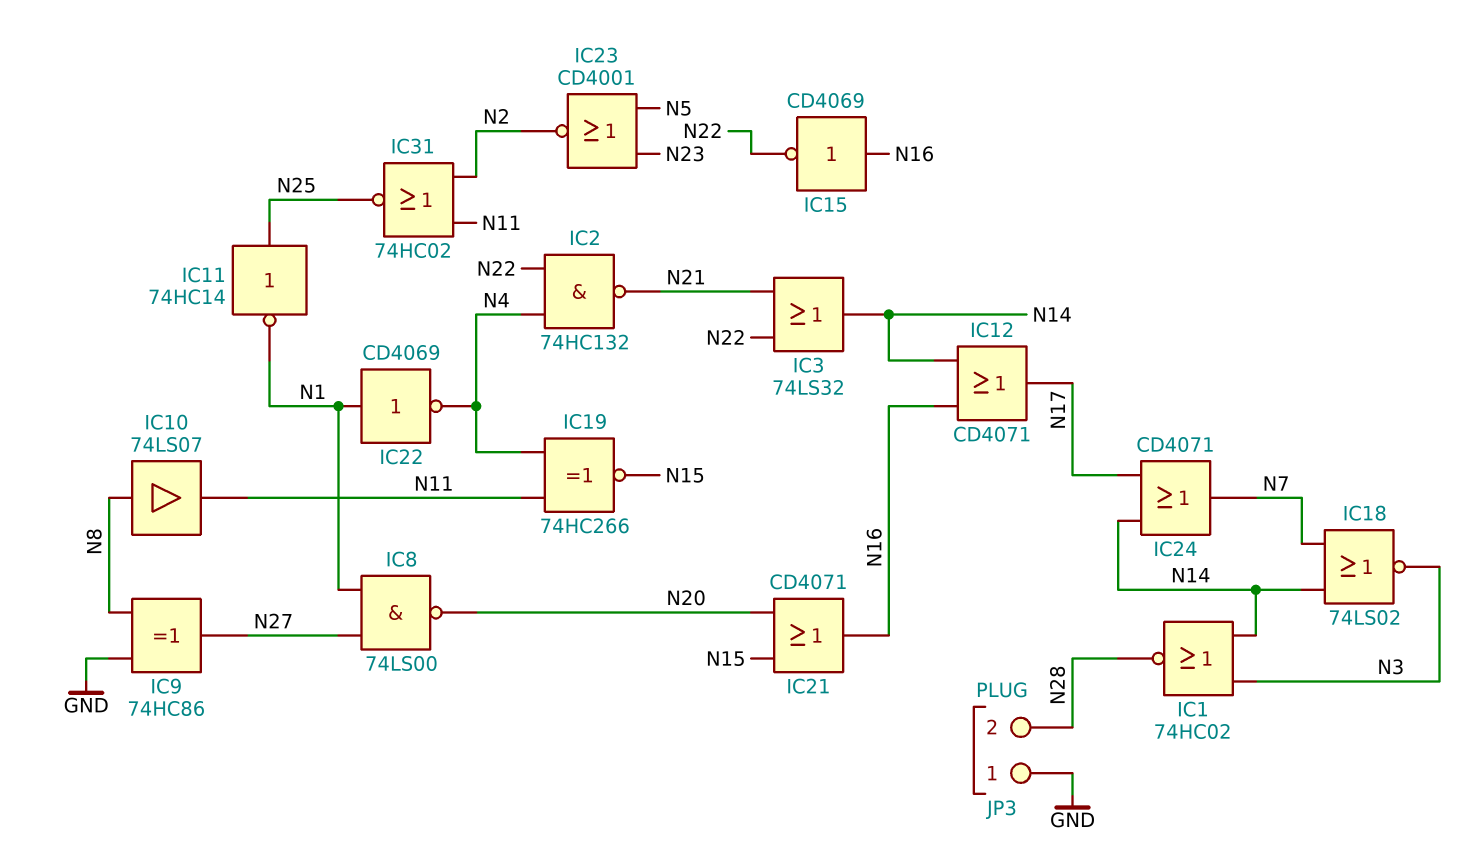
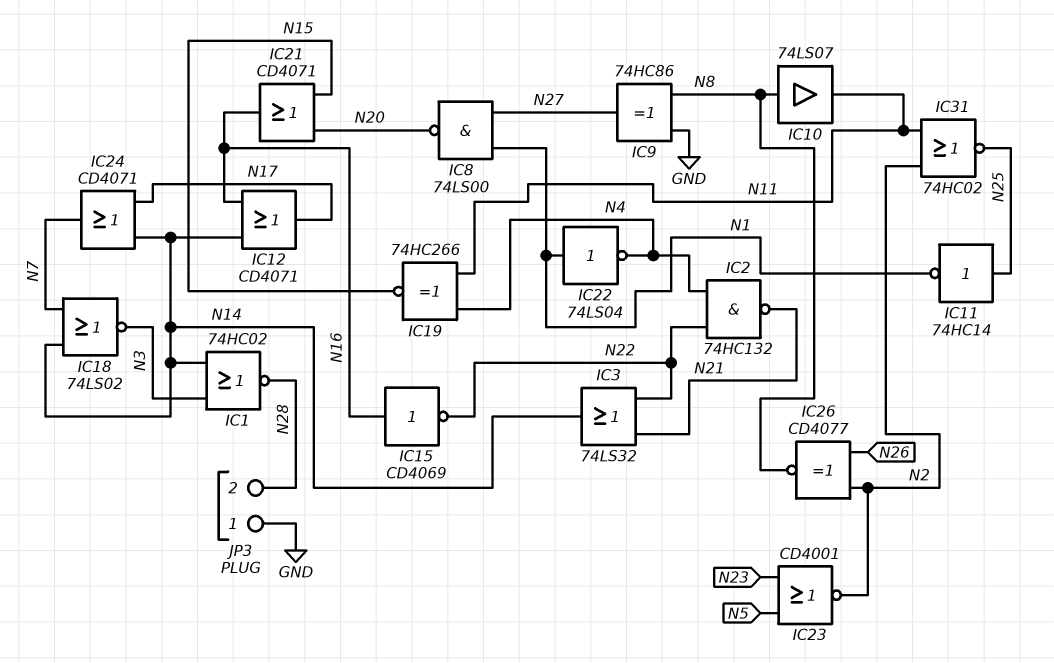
IC22: NOT CD4069 (in N1, out N4) -> NOT 74LS04 (in N1, out N4)
IC26: none -> XNOR CD4077 (in N2, in N26, out N8)

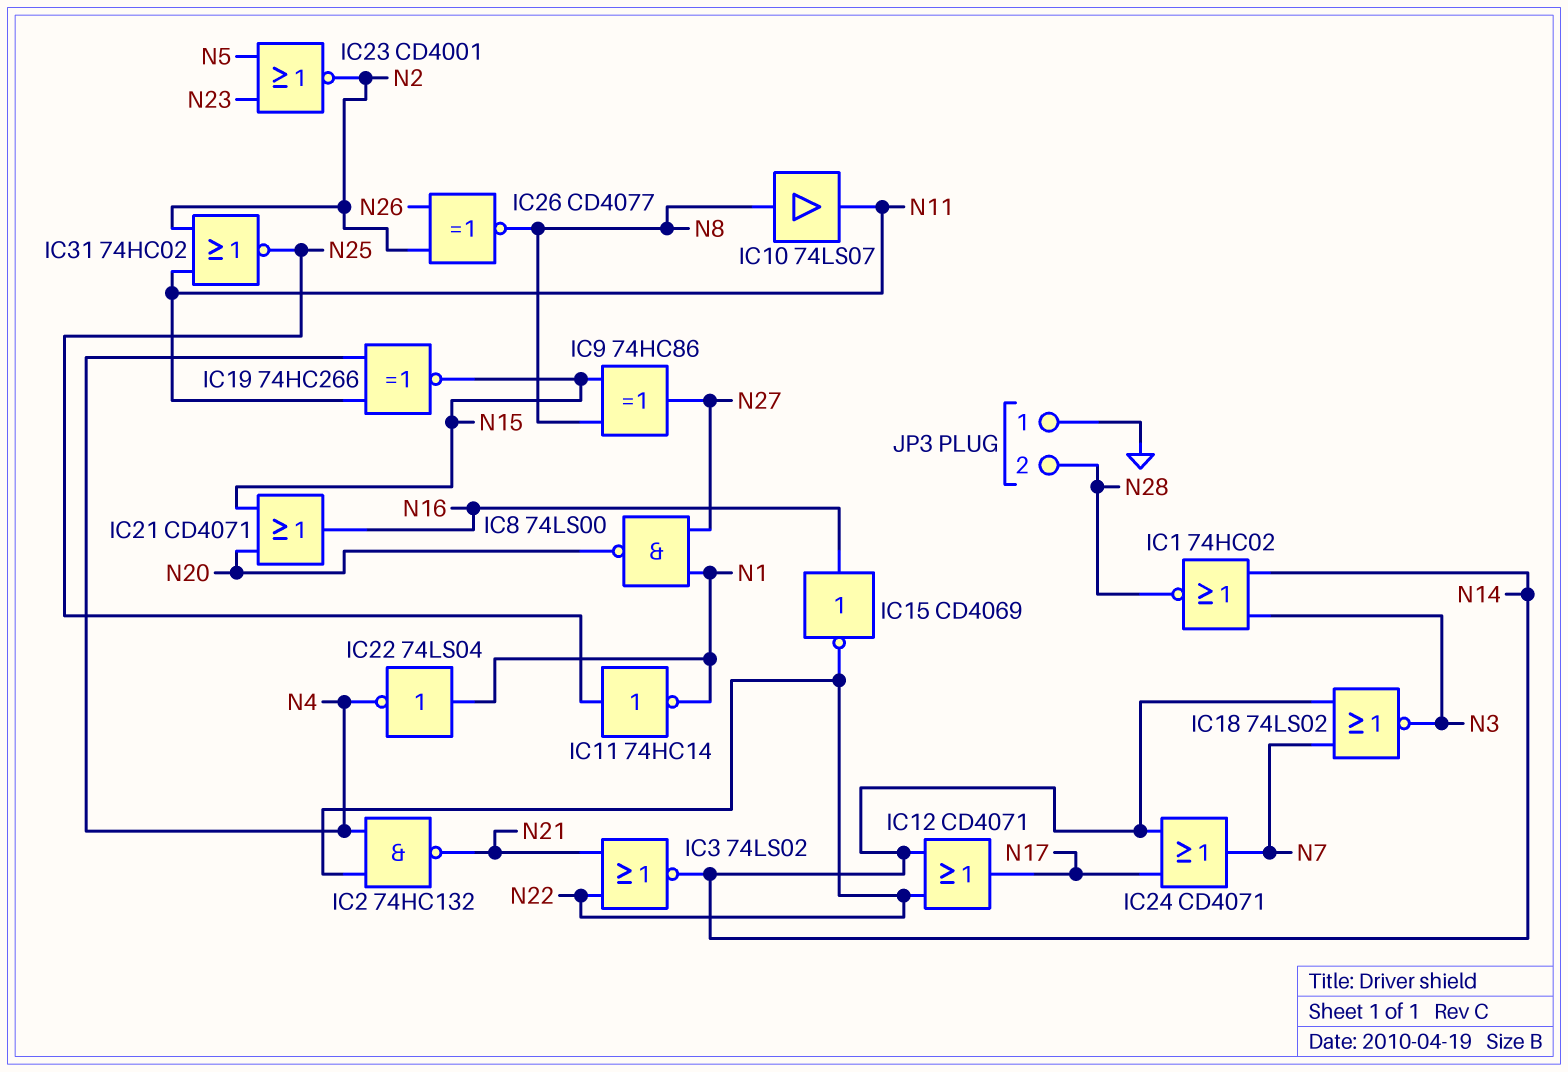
IC3: OR 74LS32 (in N21, in N22, out N14) -> NOR 74LS02 (in N21, in N22, out N14)
IC9: XOR 74HC86 (in GND, in N8, out N27) -> XOR 74HC86 (in N8, in N15, out N27)
IC12: OR CD4071 (in N14, in N16, out N17) -> OR CD4071 (in N14, in N22, out N17)

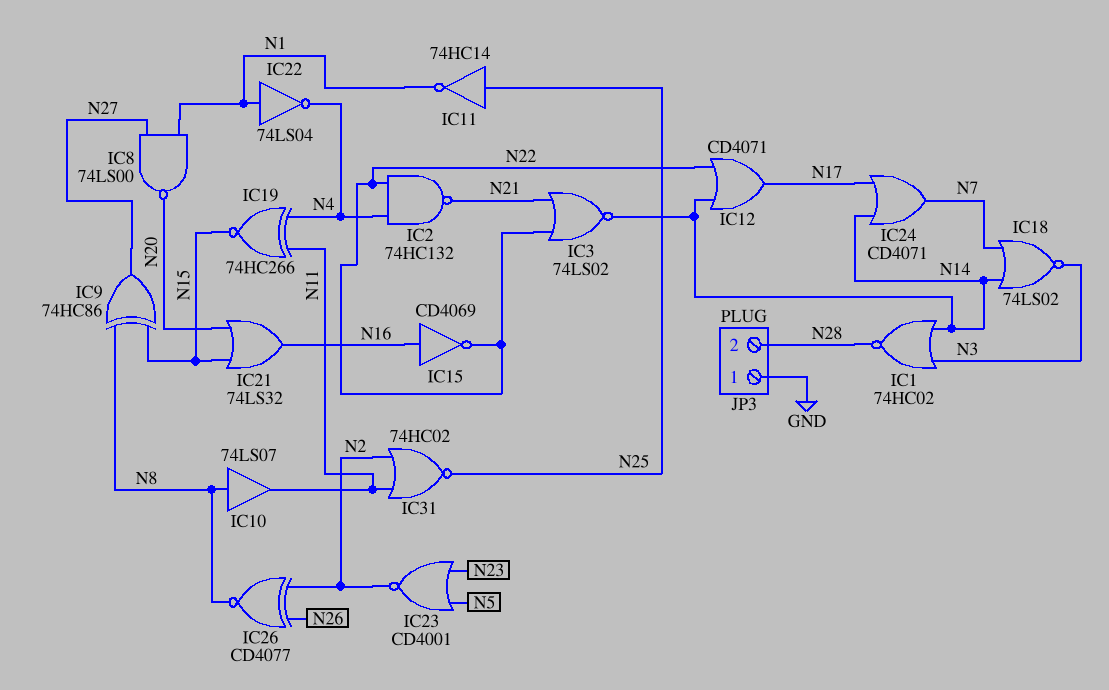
IC21: OR CD4071 (in N15, in N20, out N16) -> OR 74LS32 (in N15, in N20, out N16)

